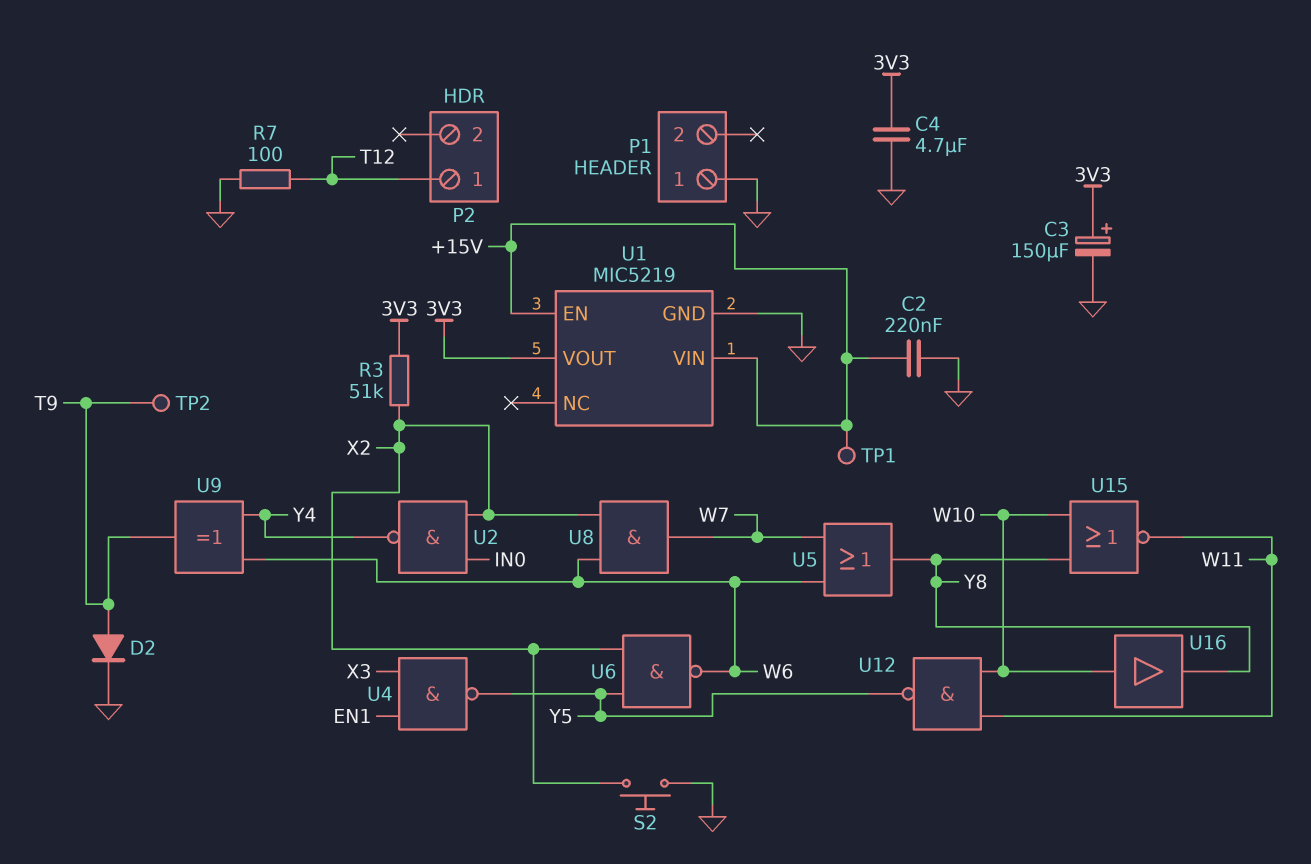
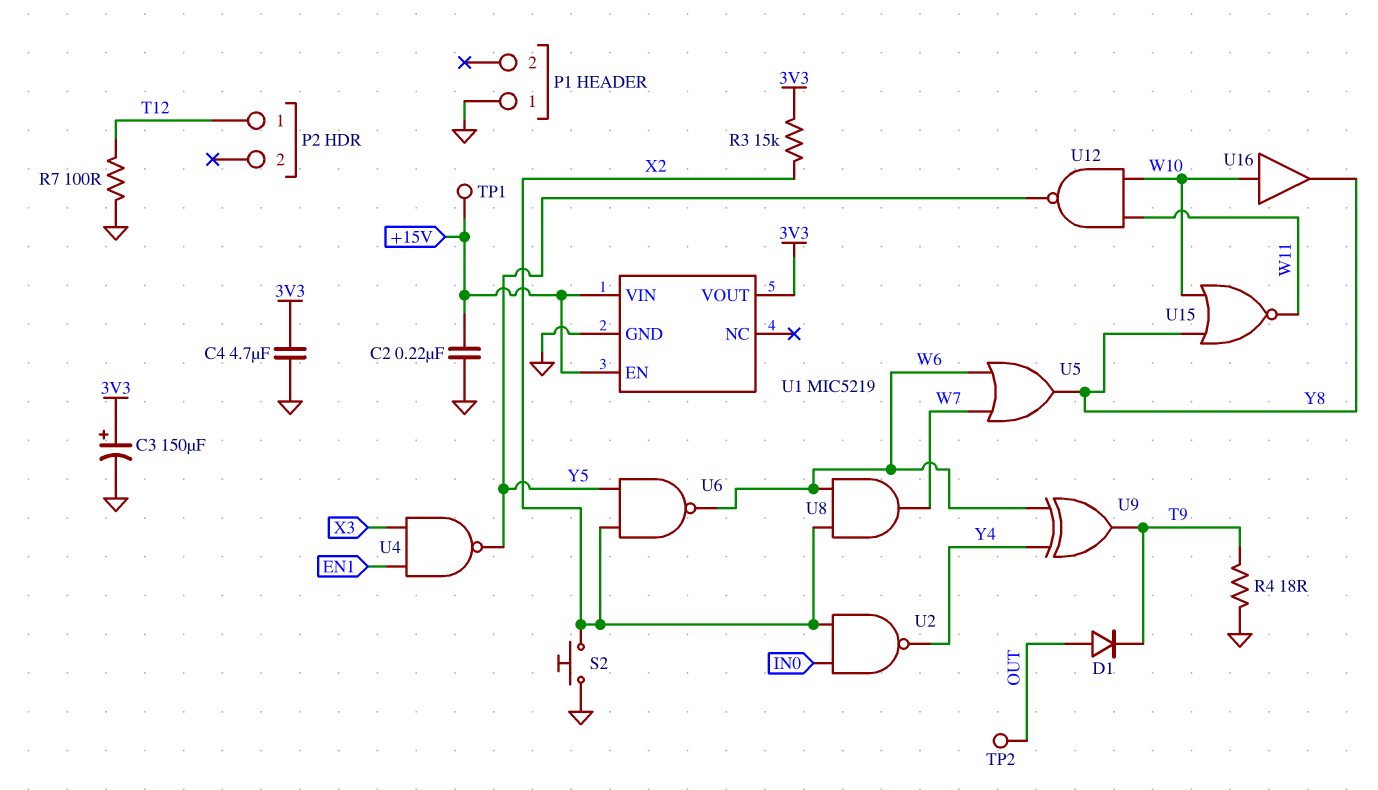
D1: none -> diode (A OUT, K T9)
D2: diode (A T9, K GND) -> none
R3: 51k (3V3, X2) -> 15k (3V3, X2)
R4: none -> 18 (GND, T9)
TP2: test point (T9) -> test point (OUT)

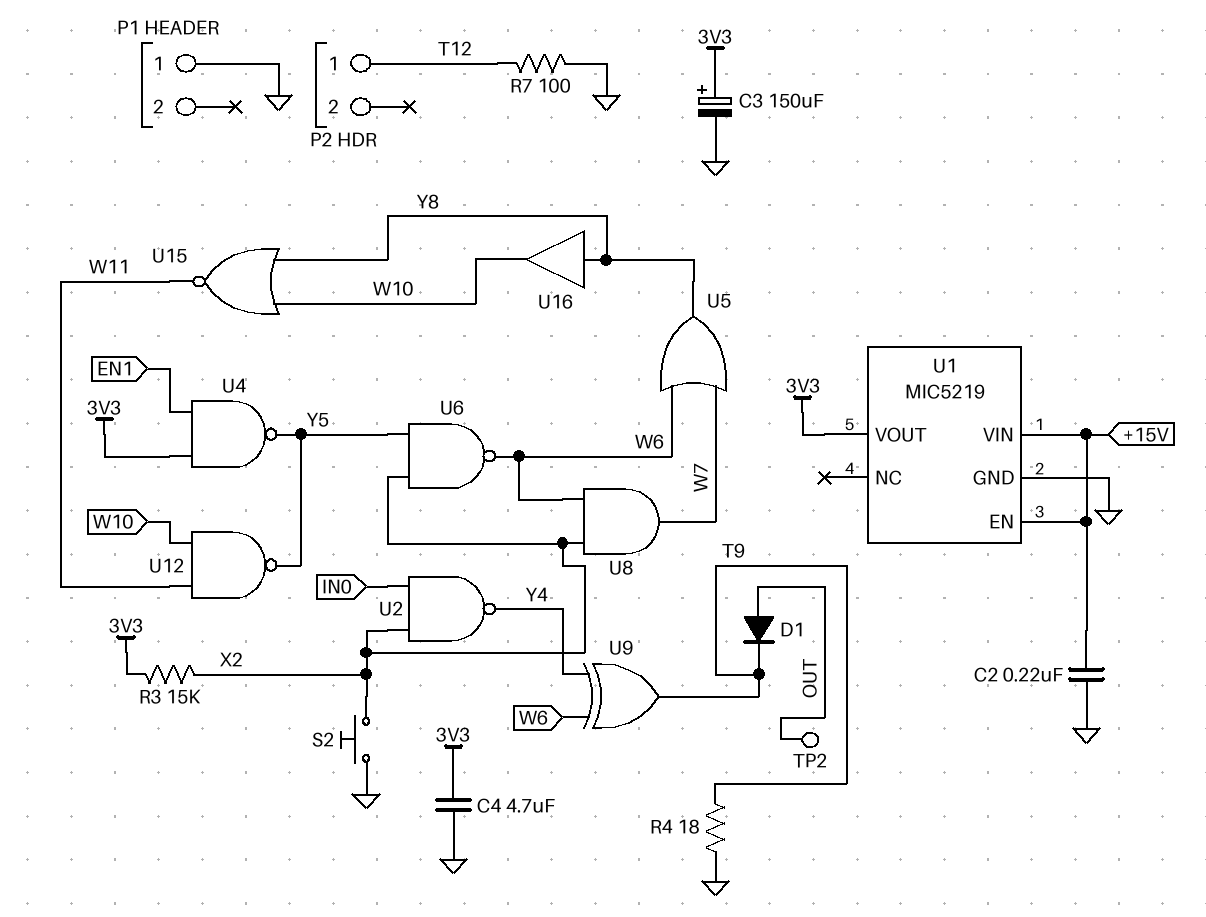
TP1: test point (+15V) -> none
U4: NAND (in EN1, in X3, out Y5) -> NAND (in 3V3, in EN1, out Y5)
U16: buffer (in W10, out Y8) -> buffer (in Y8, out W10)

